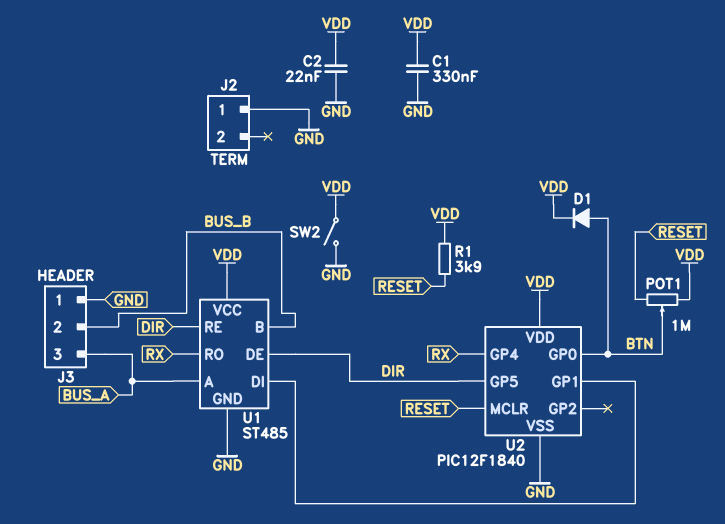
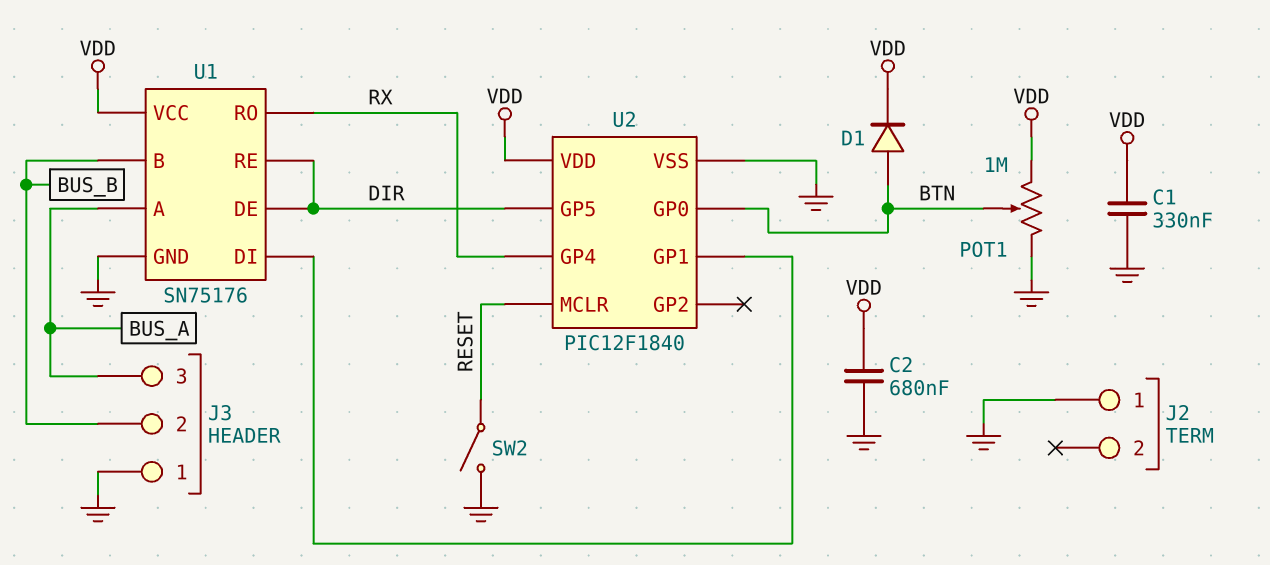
C2: 22nF (GND, VDD) -> 680nF (GND, VDD)
POT1: 1M (RESET, VDD, wiper BTN) -> 1M (GND, VDD, wiper BTN)
R1: 3.9k (RESET, VDD) -> none
SW2: switch (GND, VDD) -> switch (GND, RESET)
U1: ST485 -> SN75176

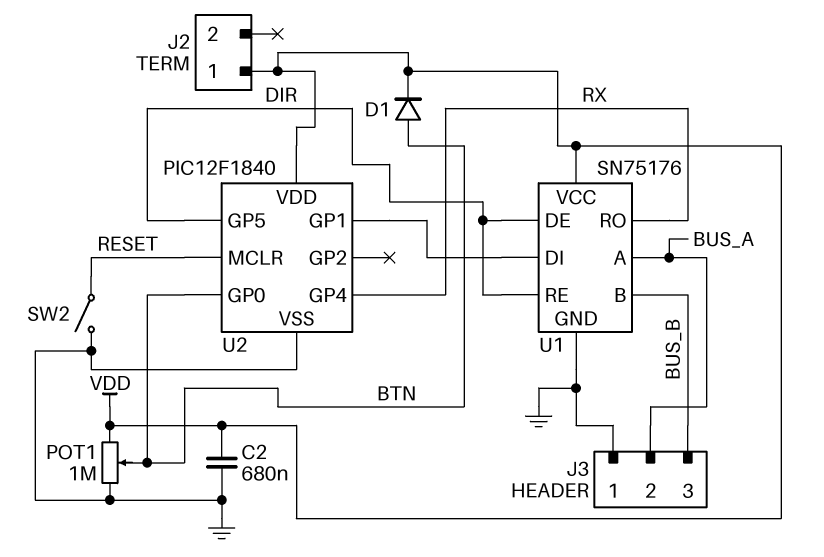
C1: 330nF (GND, VDD) -> none
J2 pin 1: GND -> VDD
J3 pin 2: BUS_B -> BUS_A
J3 pin 3: BUS_A -> BUS_B

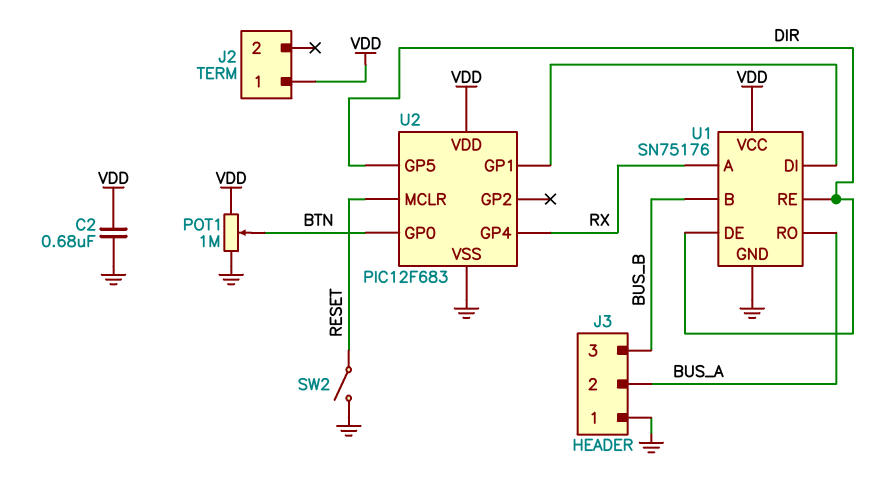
D1: diode (A BTN, K VDD) -> none
U1 pin A: BUS_A -> RX
U1 pin RO: RX -> BUS_A
U2: PIC12F1840 -> PIC12F683

